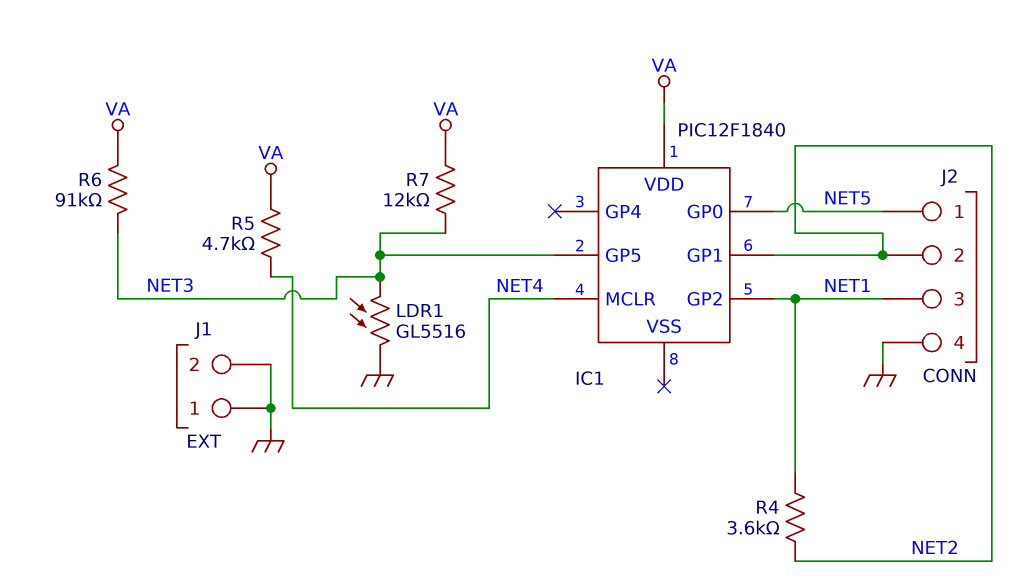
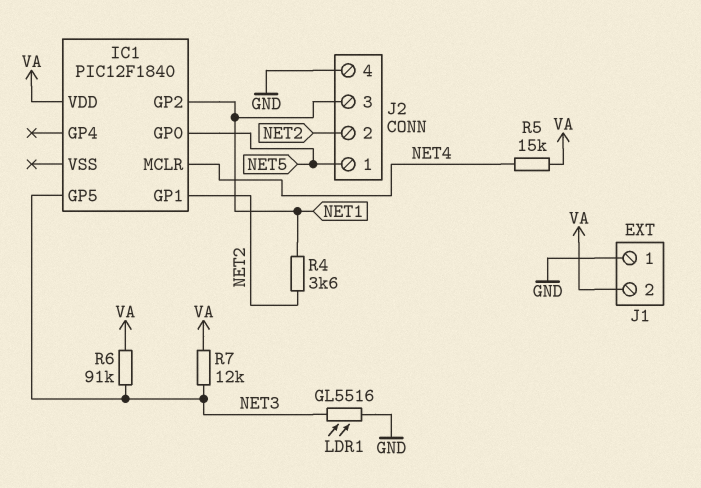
J1 pin 2: GND -> VA
R5: 4.7k (NET4, VA) -> 15k (NET4, VA)

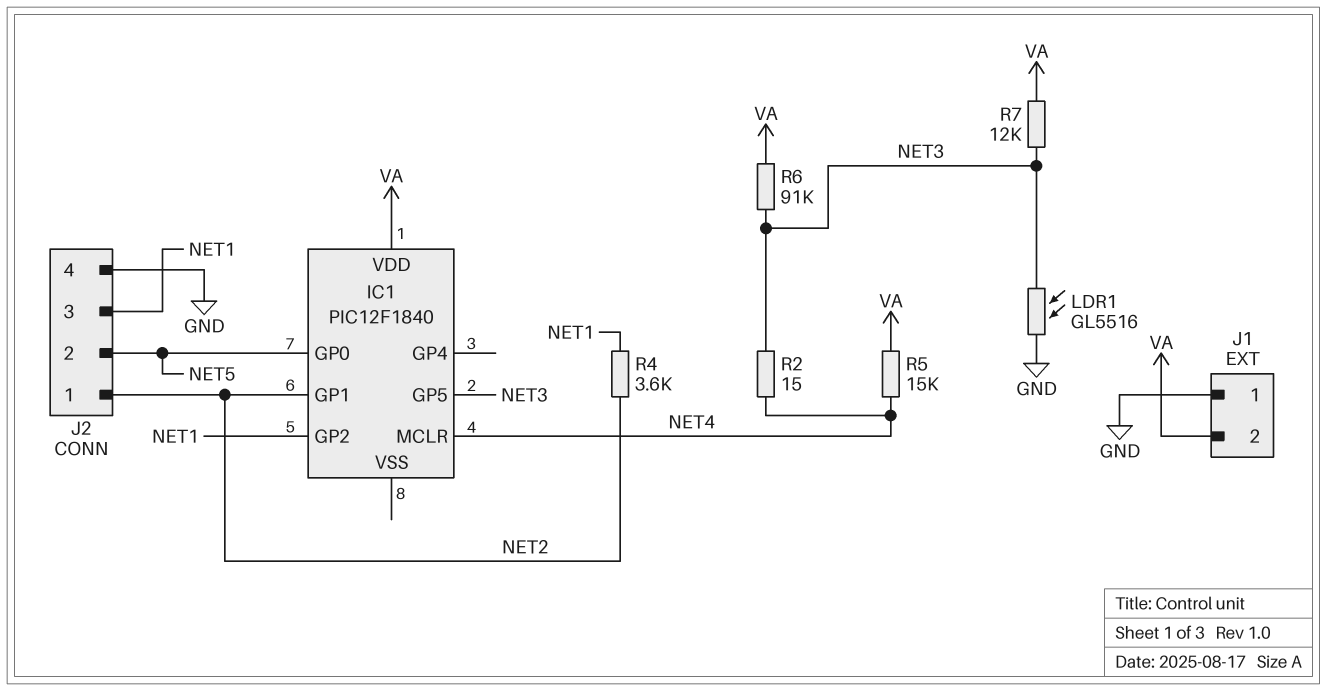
J2 pin 1: NET5 -> NET2
J2 pin 2: NET2 -> NET5
R2: none -> 15 (NET3, NET4)

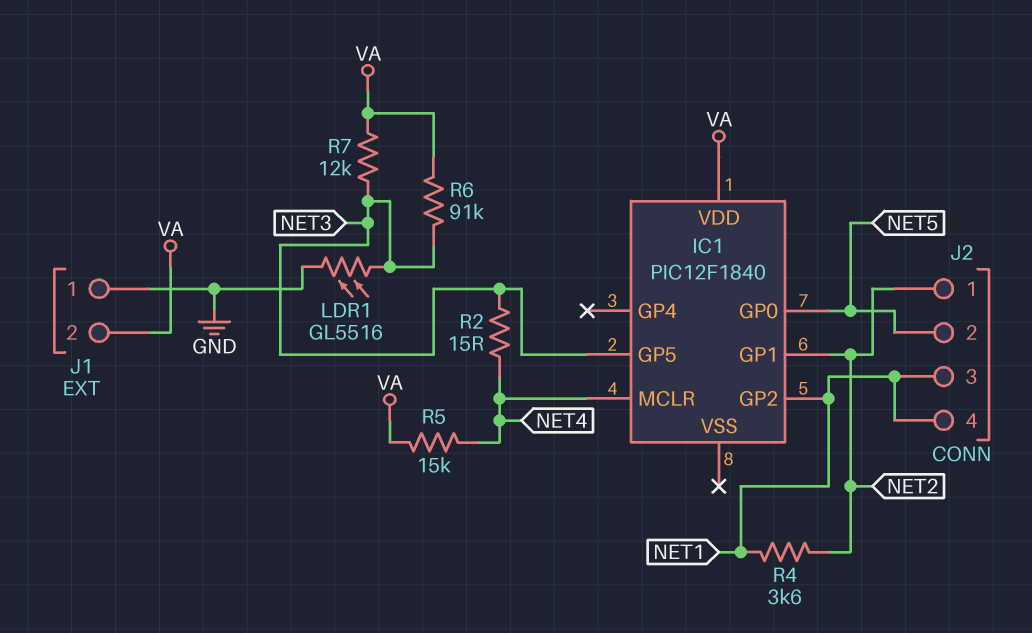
J2 pin 4: GND -> NET1

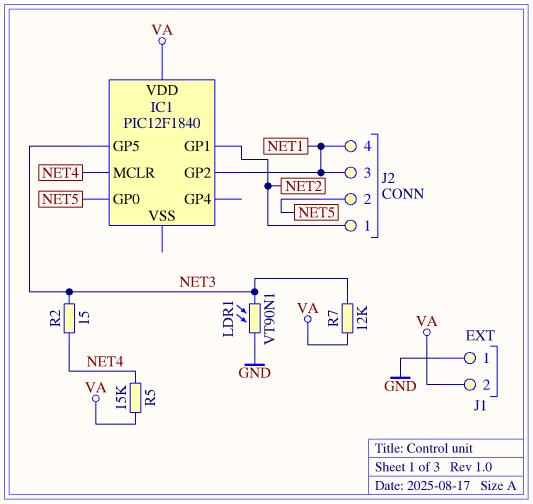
LDR1: GL5516 (GND, NET3) -> VT90N1 (GND, NET3)
R4: 3.6k (NET1, NET2) -> none
R6: 91k (NET3, VA) -> none

